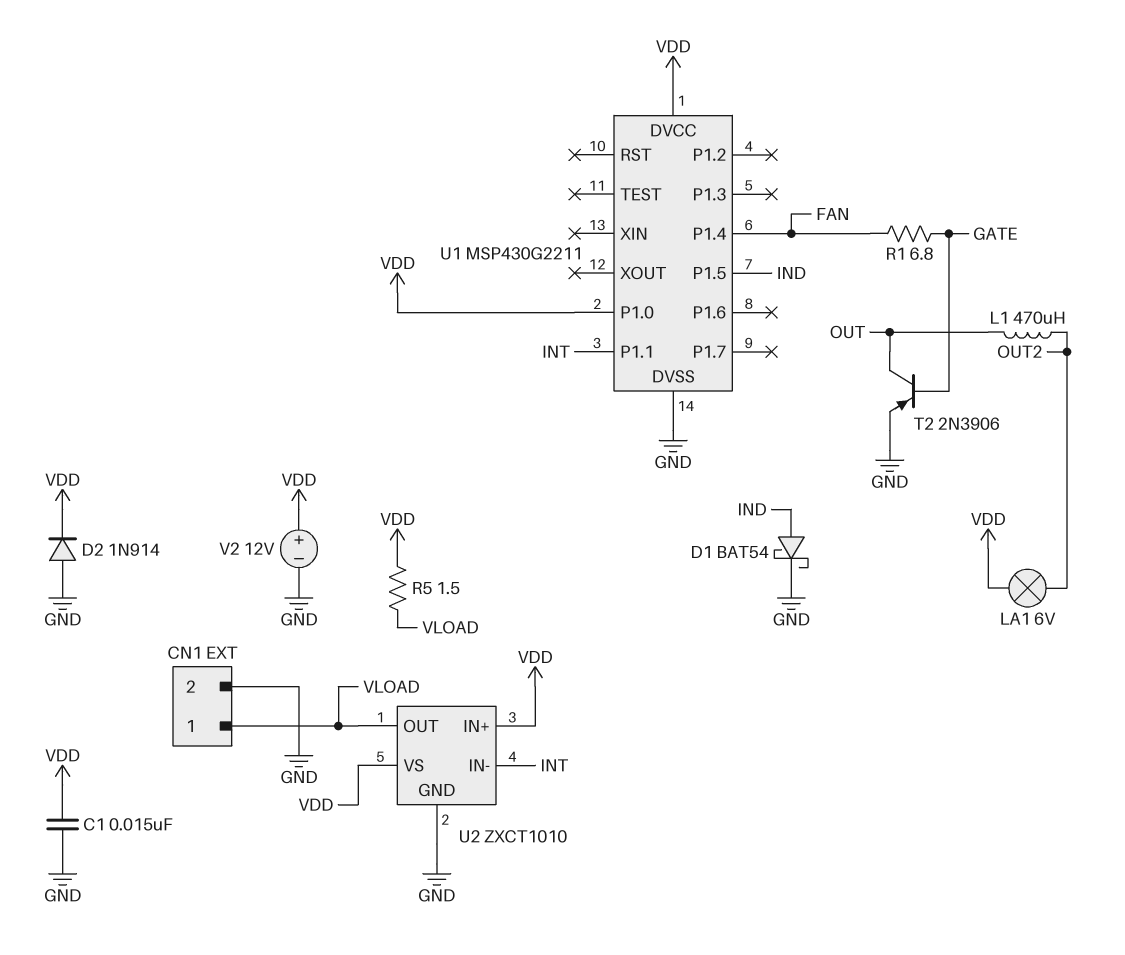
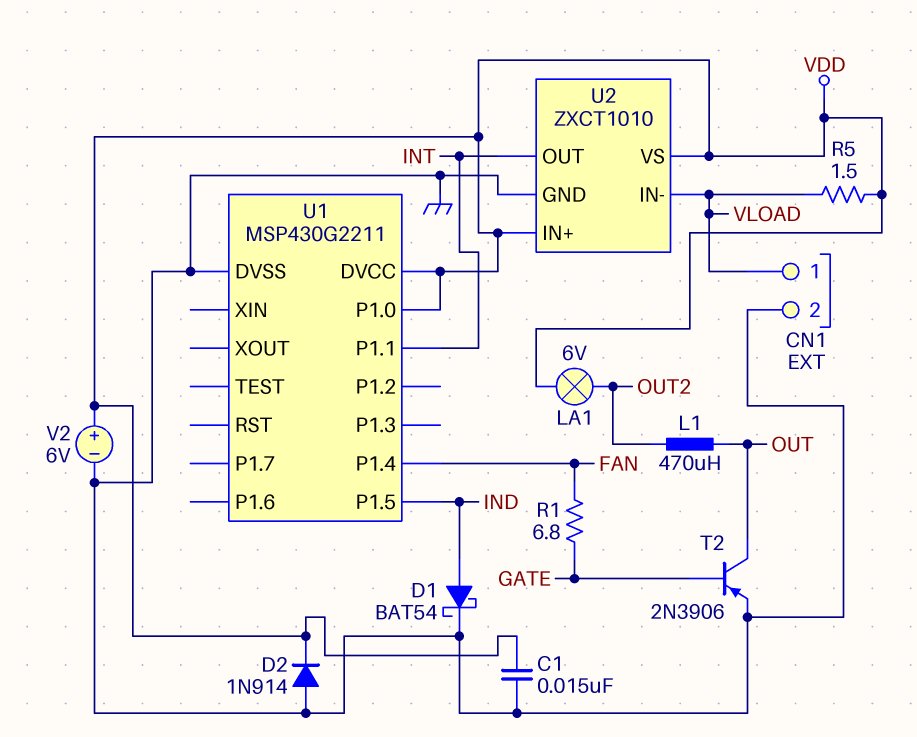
U2 pin IN-: INT -> VLOAD
U2 pin OUT: VLOAD -> INT
V2: 12V (plus VDD, minus GND) -> 6V (plus VDD, minus GND)

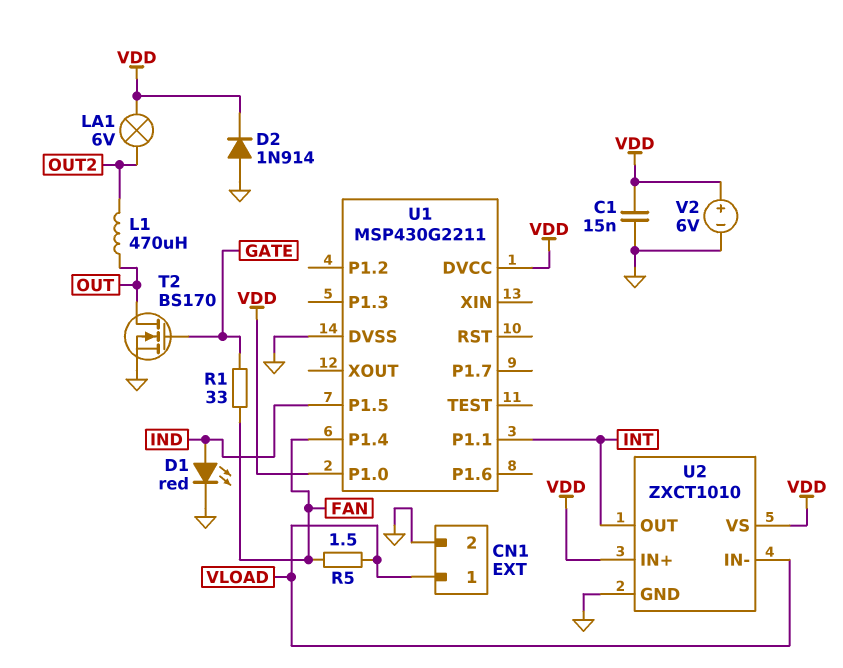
D1: schottky BAT54 (A IND, K GND) -> LED red (A IND, K GND)
R1: 6.8 (FAN, GATE) -> 33 (FAN, GATE)
R5: 1.5 (VDD, VLOAD) -> 1.5 (FAN, VLOAD)
T2: PNP 2N3906 (B GATE, C OUT, E GND) -> NMOS BS170 (G GATE, D OUT, S GND)

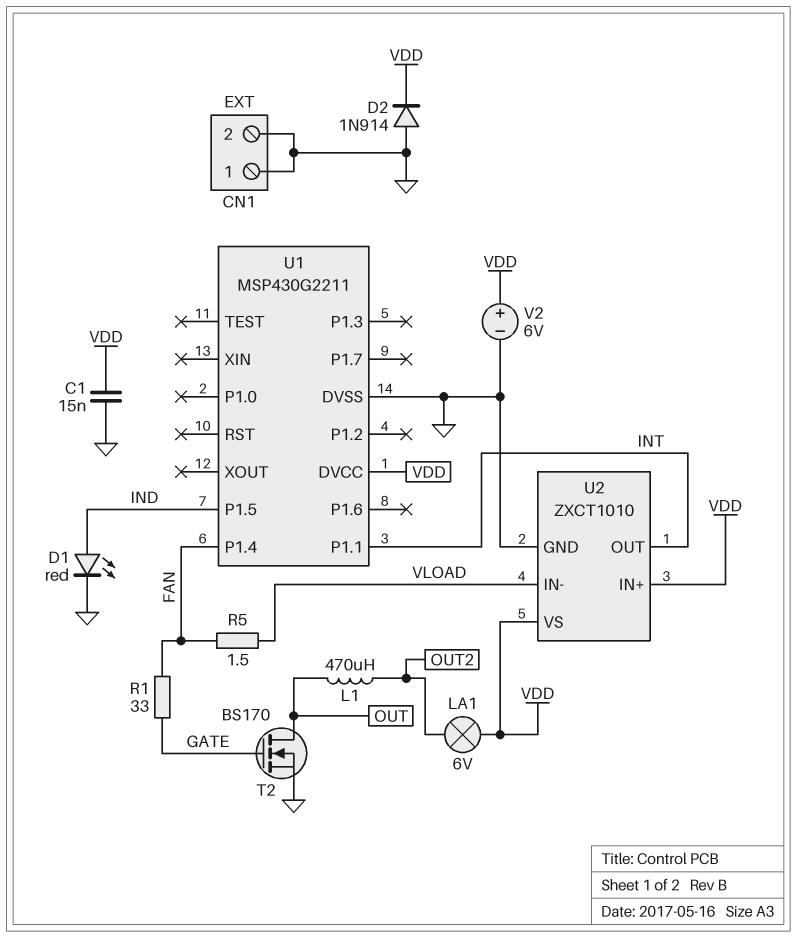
CN1 pin 1: VLOAD -> GND
U1 pin P1.0: VDD -> none

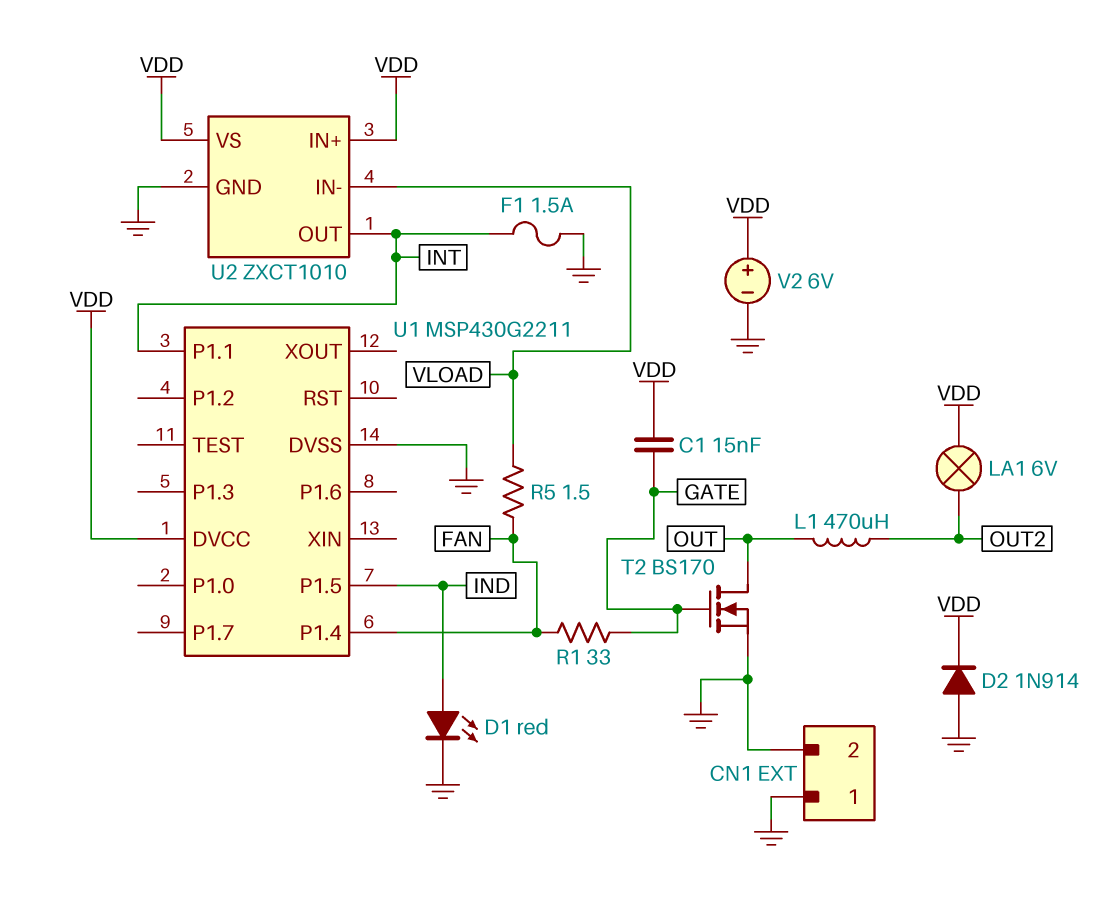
C1: 15nF (GND, VDD) -> 15nF (GATE, VDD)
F1: none -> 1.5A (GND, INT)

